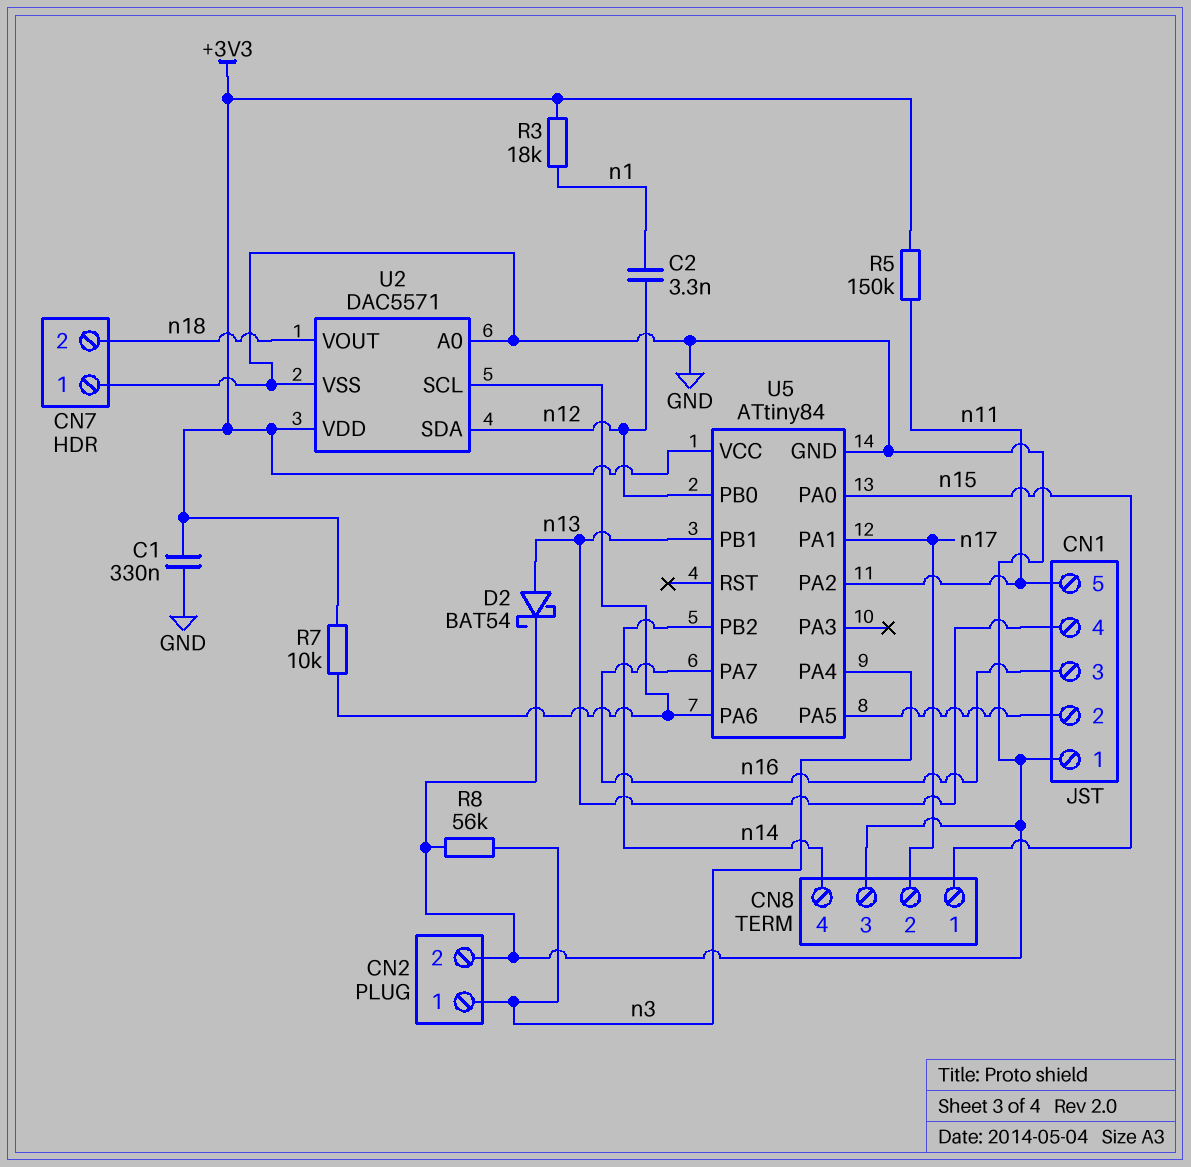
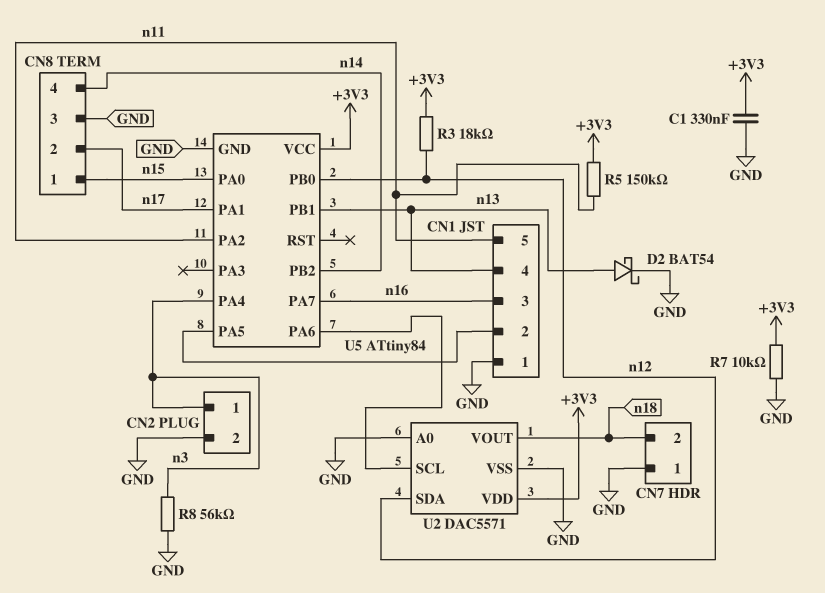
C2: 3.3nF (n1, n12) -> none
R3: 18k (+3V3, n1) -> 18k (+3V3, n12)
R7: 10k (+3V3, U2/SCL) -> 10k (+3V3, GND)

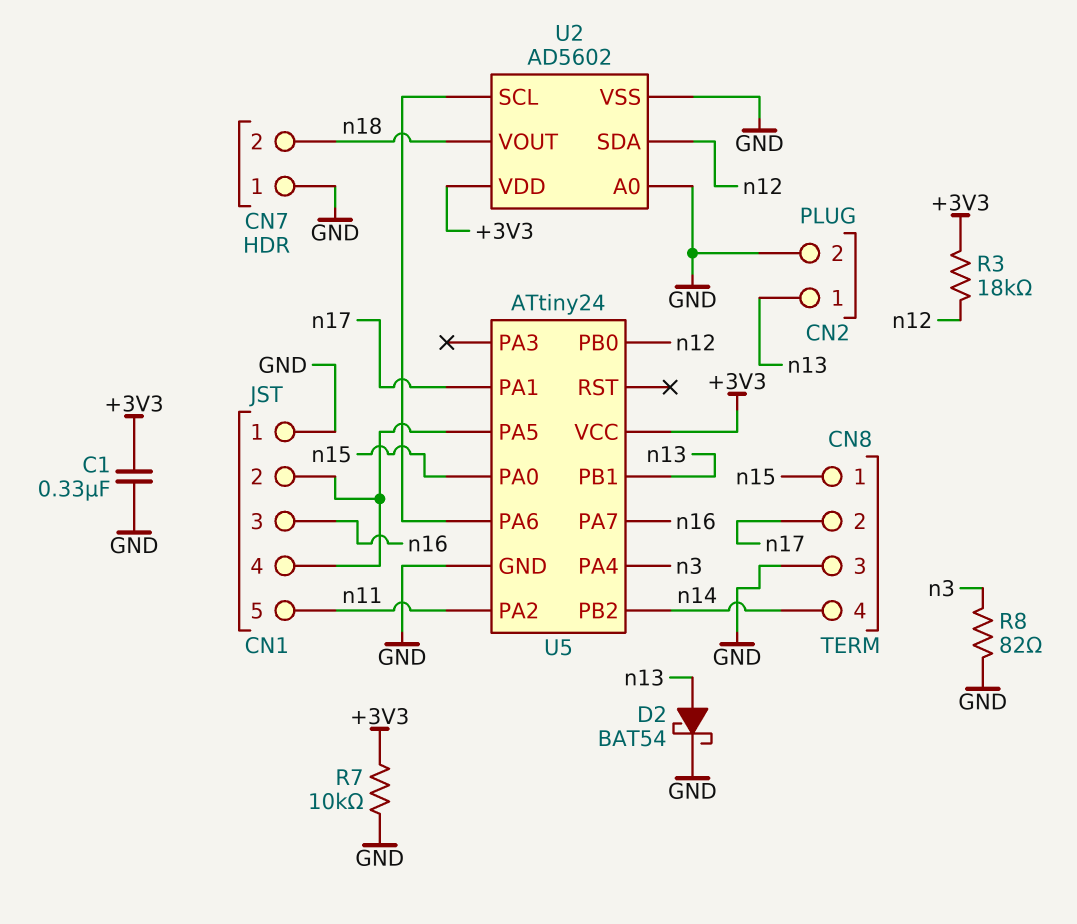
CN1 pin 4: n13 -> CN1/2
CN2 pin 1: n3 -> n13
R5: 150k (+3V3, n11) -> none
R8: 56k (GND, n3) -> 82 (GND, n3)
U2: DAC5571 -> AD5602
U5: ATtiny84 -> ATtiny24

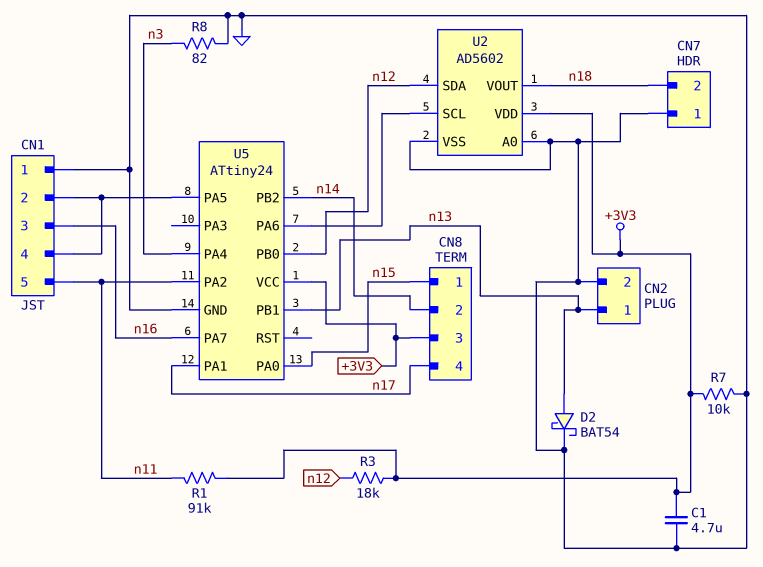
C1: 330nF (+3V3, GND) -> 4.7uF (+3V3, GND)
CN8 pin 2: n17 -> n14
CN8 pin 3: GND -> +3V3
CN8 pin 4: n14 -> n17
R1: none -> 91k (+3V3, n11)

